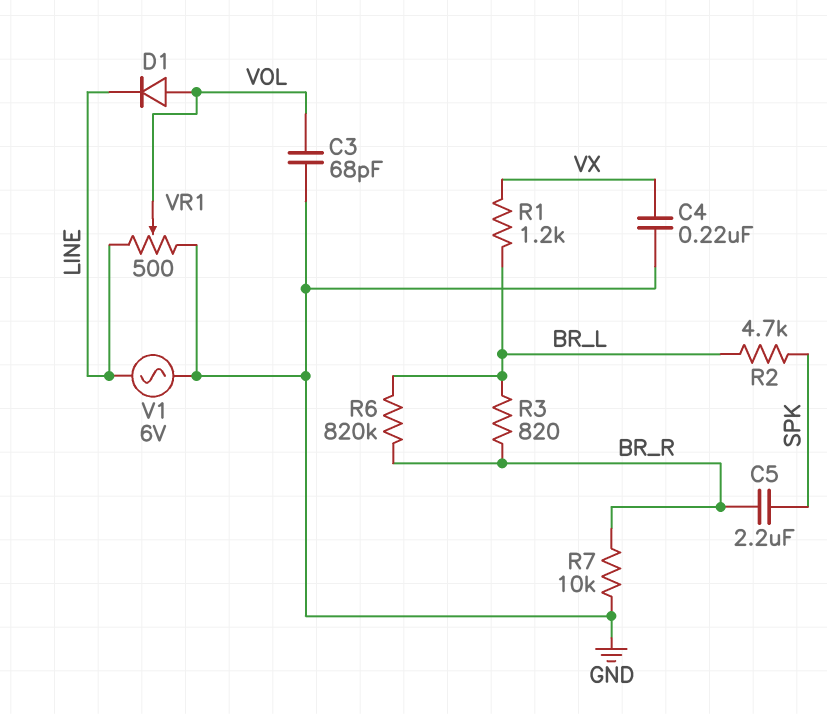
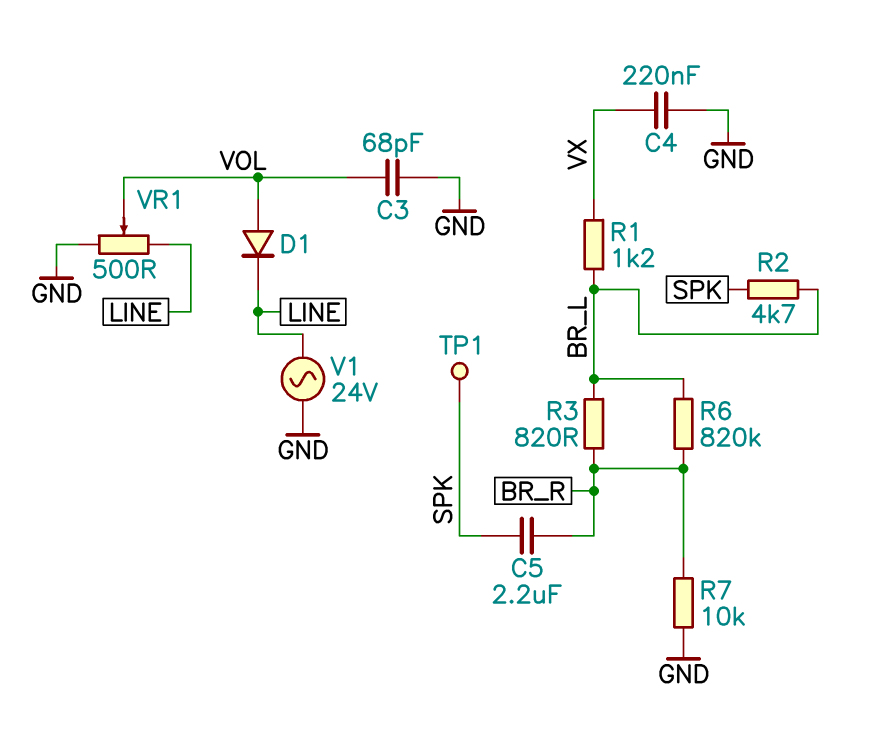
TP1: none -> test point (SPK)
V1: AC 6V (GND, LINE) -> AC 24V (GND, LINE)

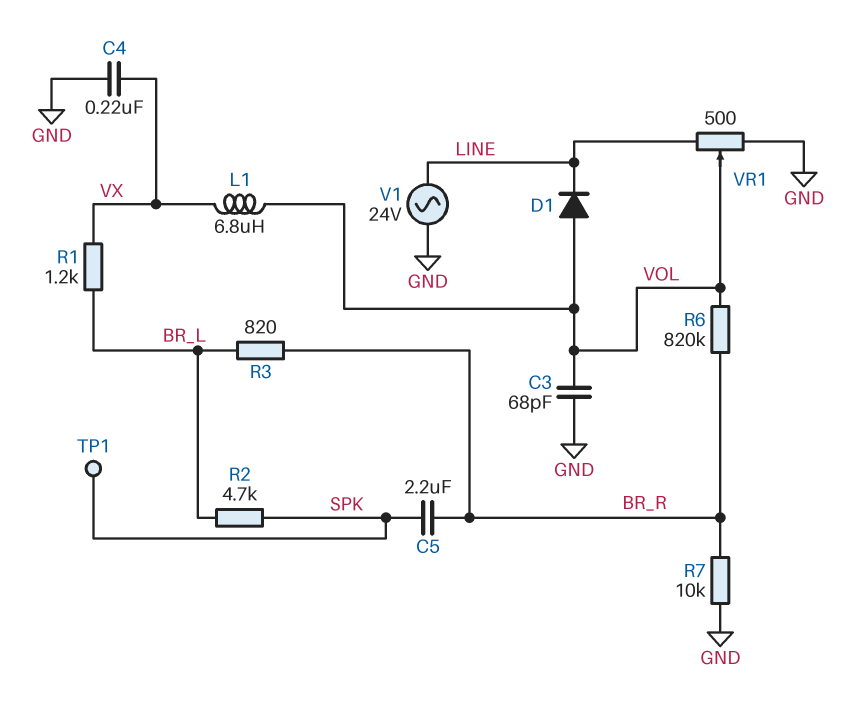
L1: none -> 6.8uH (VOL, VX)
R6: 820k (BR_L, BR_R) -> 820k (BR_R, VOL)

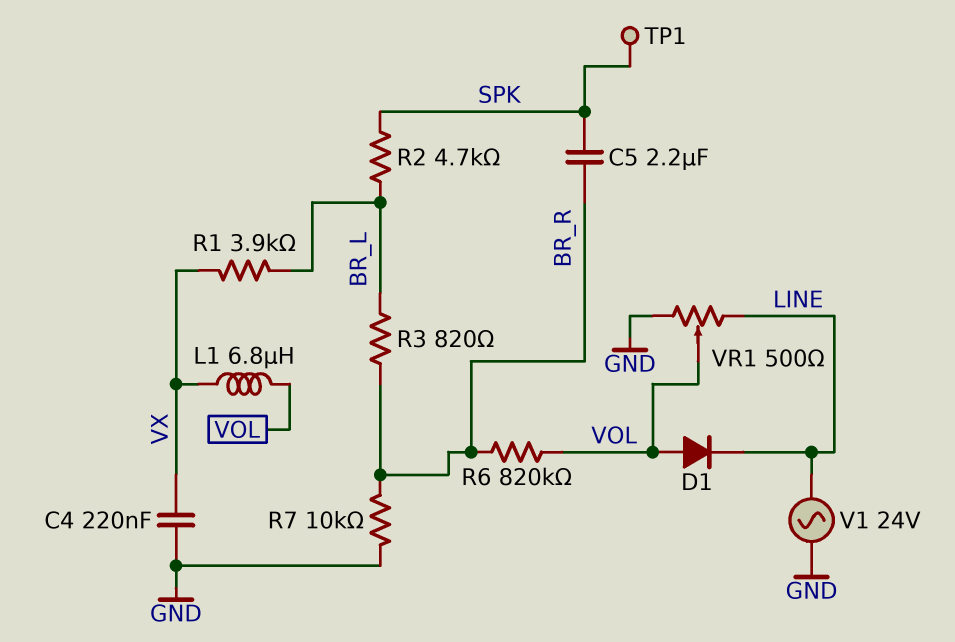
C3: 68pF (GND, VOL) -> none
R1: 1.2k (BR_L, VX) -> 3.9k (BR_L, VX)

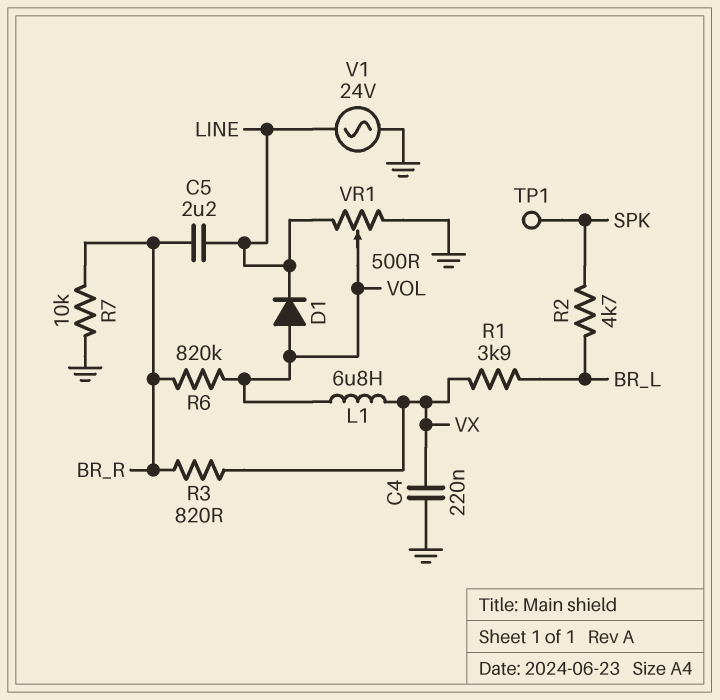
C5: 2.2uF (BR_R, SPK) -> 2.2uF (BR_R, LINE)
R3: 820 (BR_L, BR_R) -> 820 (BR_R, VX)

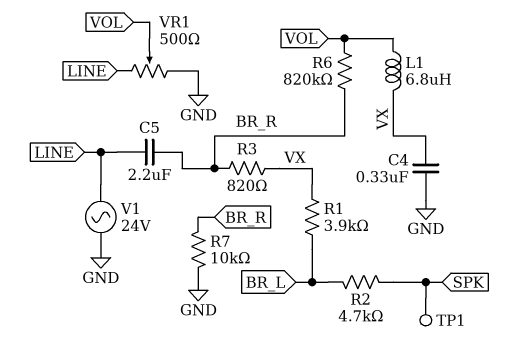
C4: 220nF (GND, VX) -> 330nF (GND, VX)
D1: diode (A VOL, K LINE) -> none

